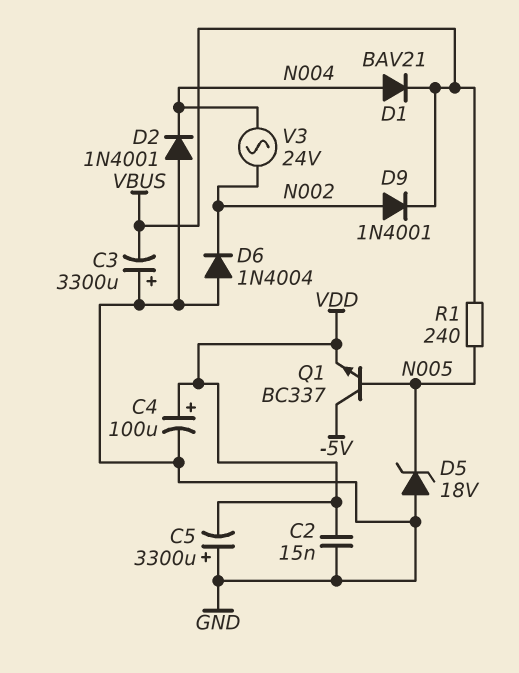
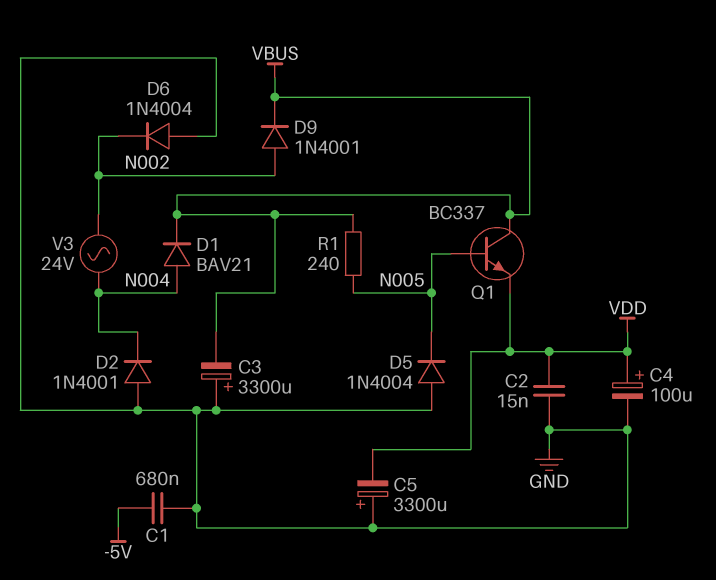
C1: none -> 680nF (-5V, GND)
D5: zener 18V (A GND, K N005) -> diode 1N4004 (A GND, K N005)
Q1: NPN BC337 (B N005, C -5V, E VDD) -> NPN BC337 (B N005, C VBUS, E VDD)

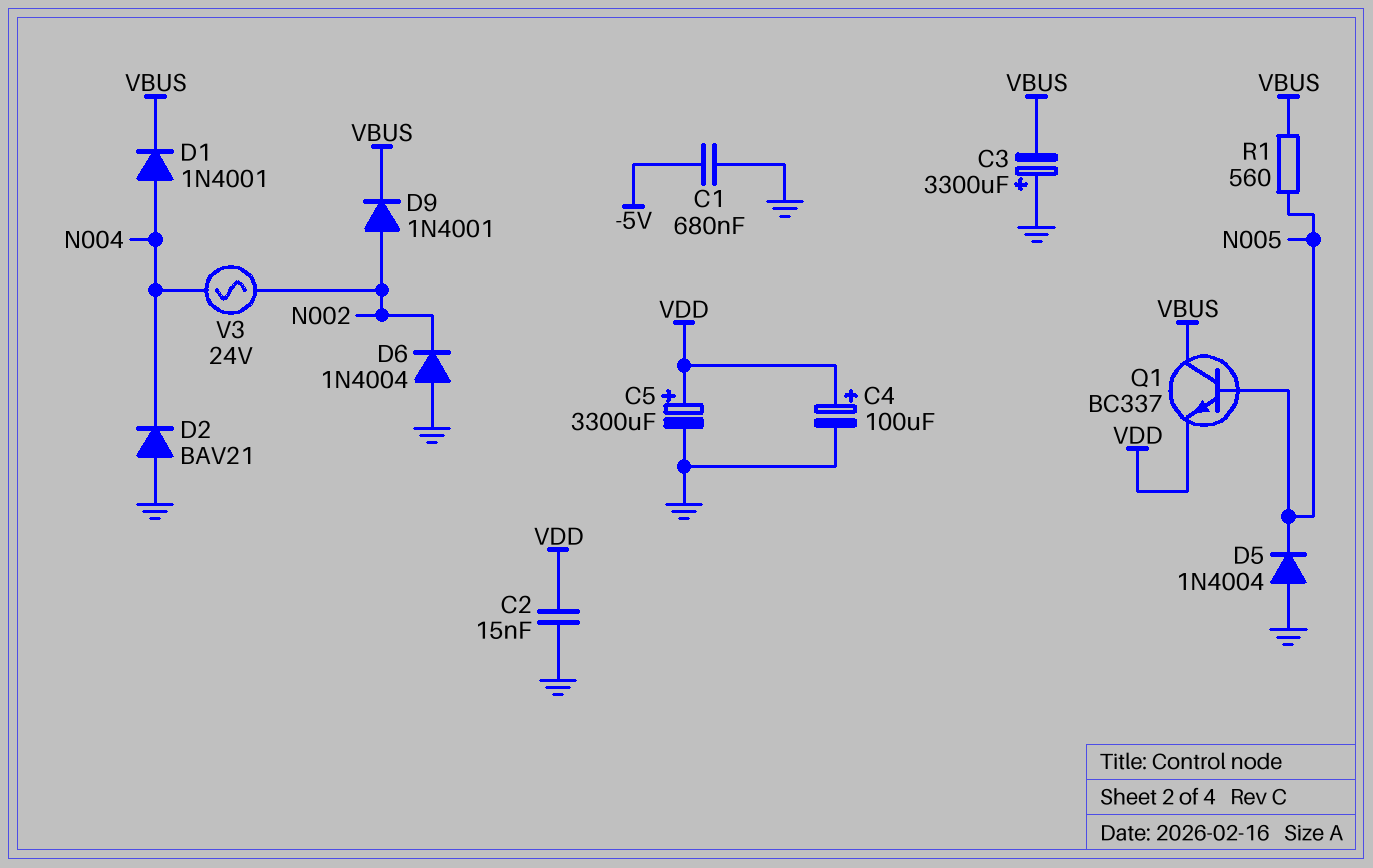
C5: 3300uF (plus GND, minus VDD) -> 3300uF (plus VDD, minus GND)
D1: diode BAV21 (A N004, K VBUS) -> diode 1N4001 (A N004, K VBUS)
D2: diode 1N4001 (A GND, K N004) -> diode BAV21 (A GND, K N004)
R1: 240 (N005, VBUS) -> 560 (N005, VBUS)

